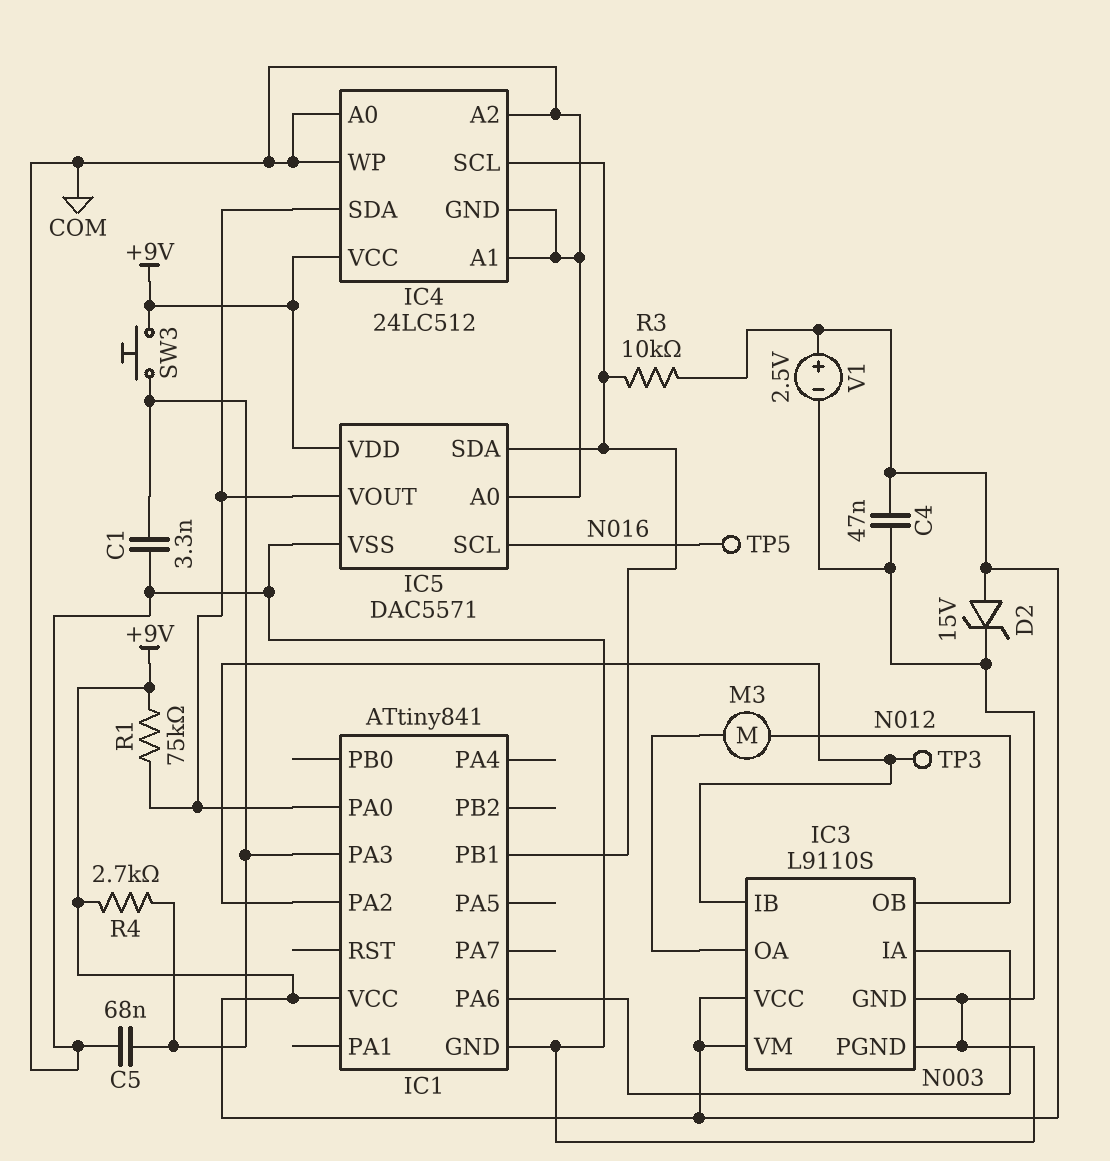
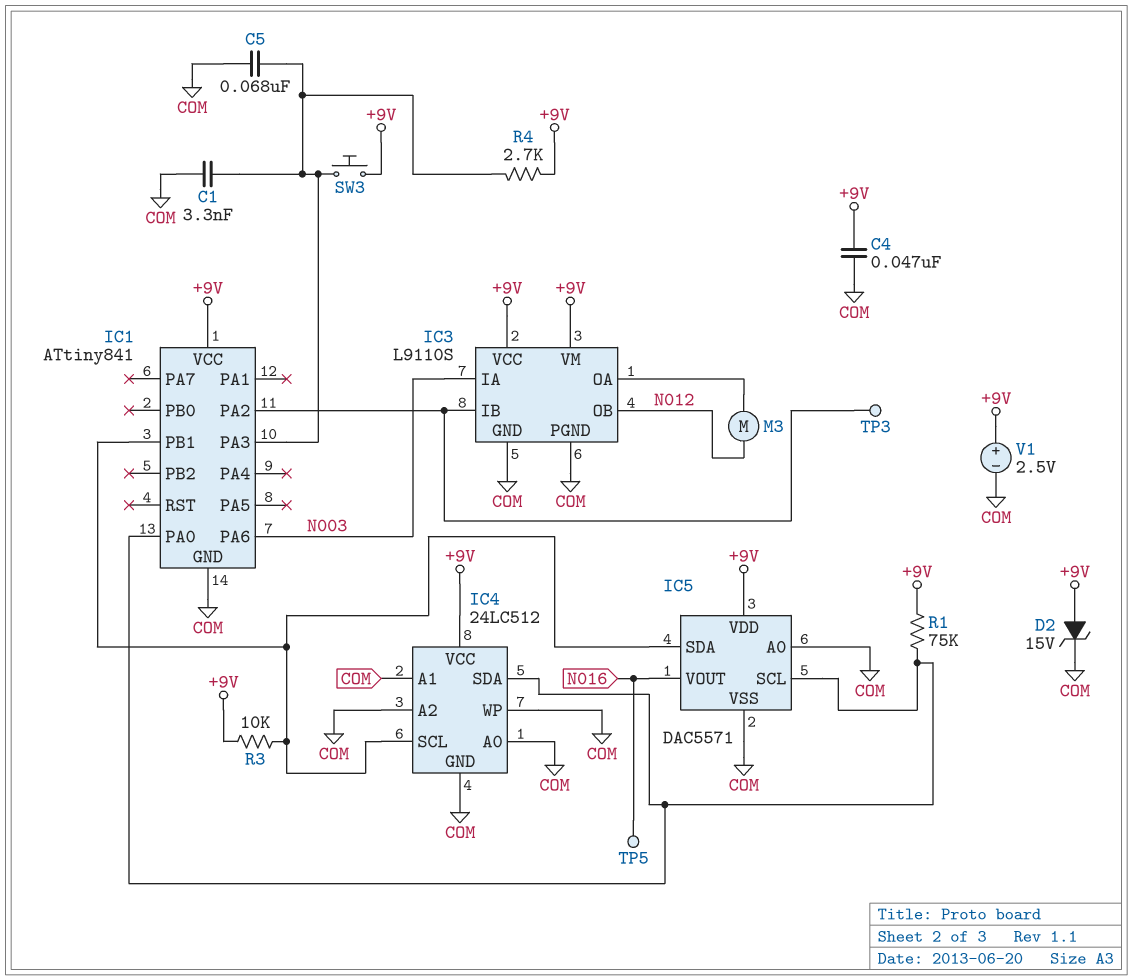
IC5 pin SCL: N016 -> IC1/PA0
IC5 pin VOUT: IC1/PA0 -> N016

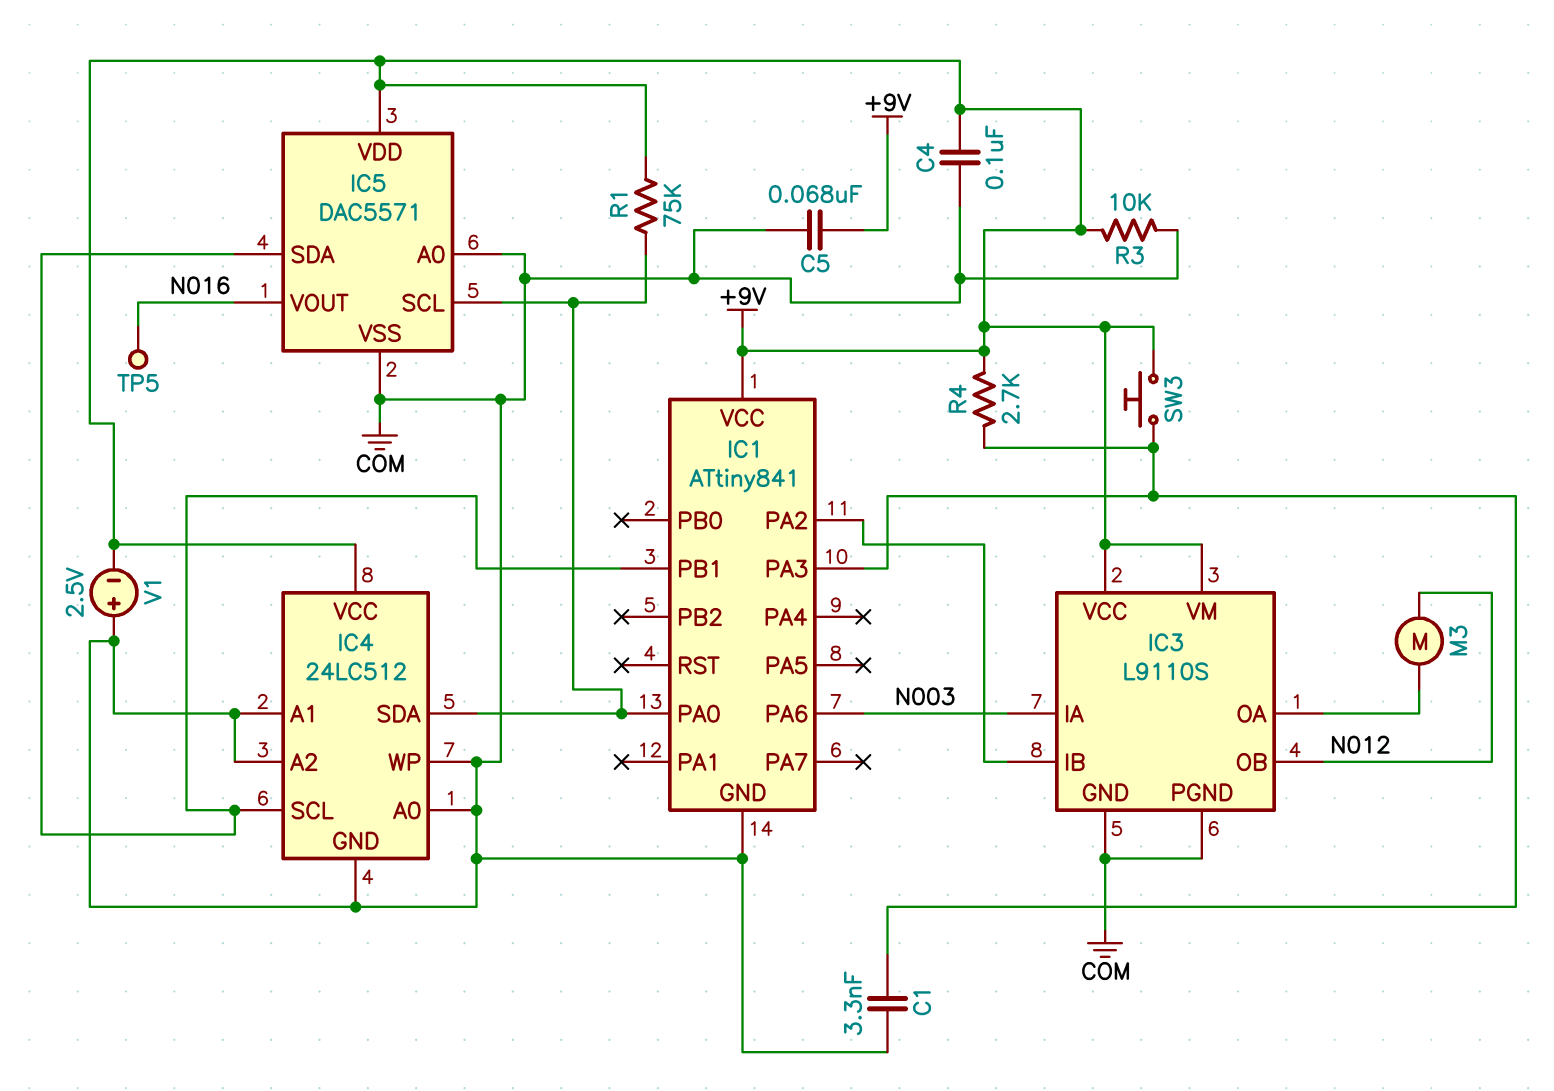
C4: 47nF (+9V, COM) -> 100nF (+9V, COM)
C5: 68nF (COM, IC1/PA3) -> 68nF (+9V, COM)
D2: zener 15V (A +9V, K COM) -> none
R3: 10k (+9V, IC1/PB1) -> 10k (+9V, COM)
TP3: test point (IC1/PA2) -> none
V1: 2.5V (plus +9V, minus COM) -> 2.5V (plus COM, minus +9V)

